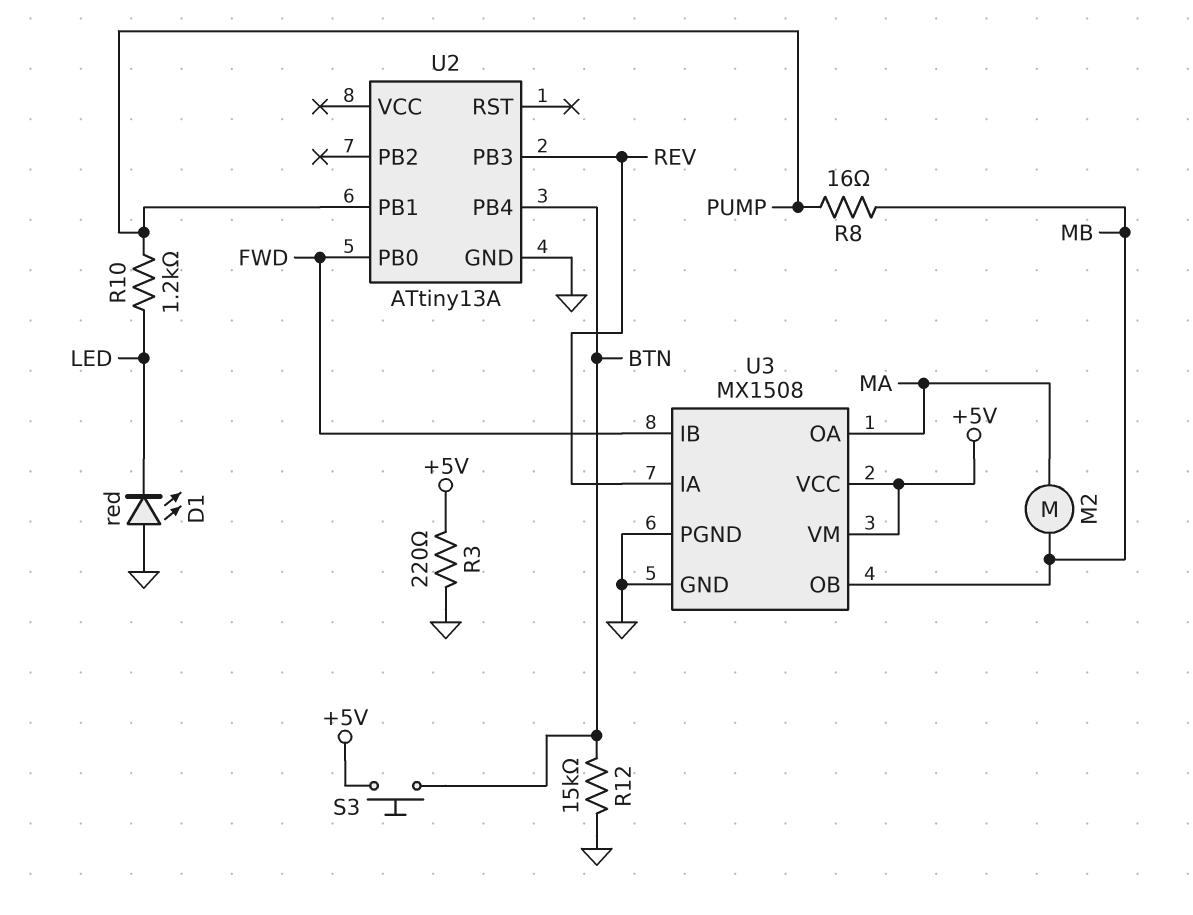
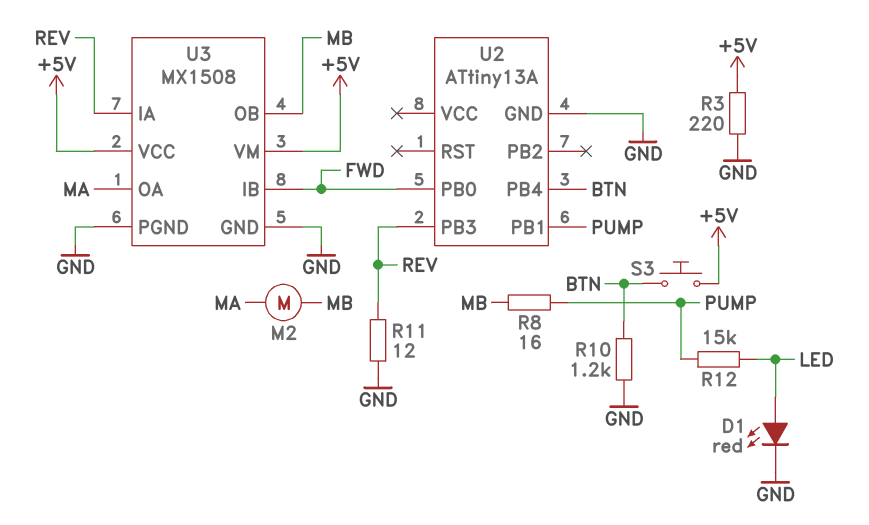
D1: LED red (A GND, K LED) -> LED red (A LED, K GND)
R10: 1.2k (LED, PUMP) -> 1.2k (BTN, GND)
R11: none -> 12 (GND, REV)
R12: 15k (BTN, GND) -> 15k (LED, PUMP)

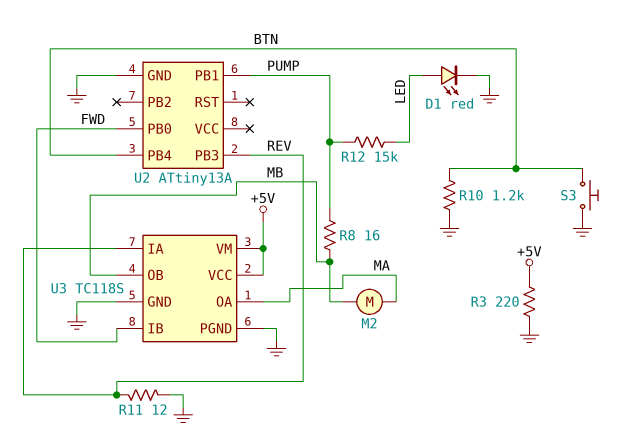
S3: button (+5V, BTN) -> button (BTN, GND)
U3: MX1508 -> TC118S

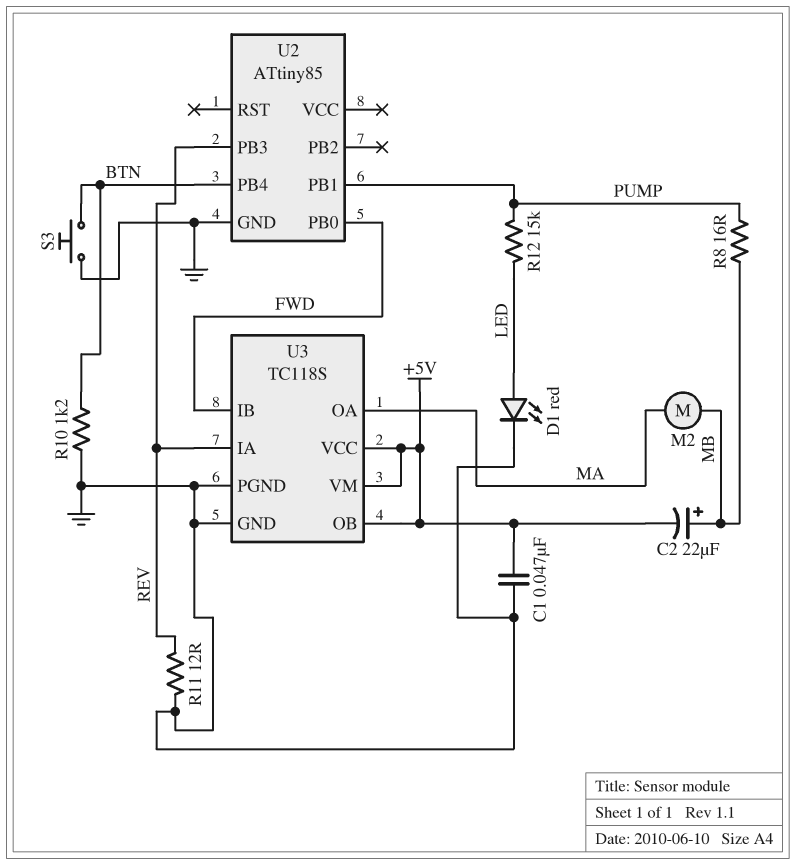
C1: none -> 47nF (+5V, GND)
C2: none -> 22uF (plus MB, minus +5V)
R3: 220 (+5V, GND) -> none
U2: ATtiny13A -> ATtiny85
U3 pin OB: MB -> +5V

